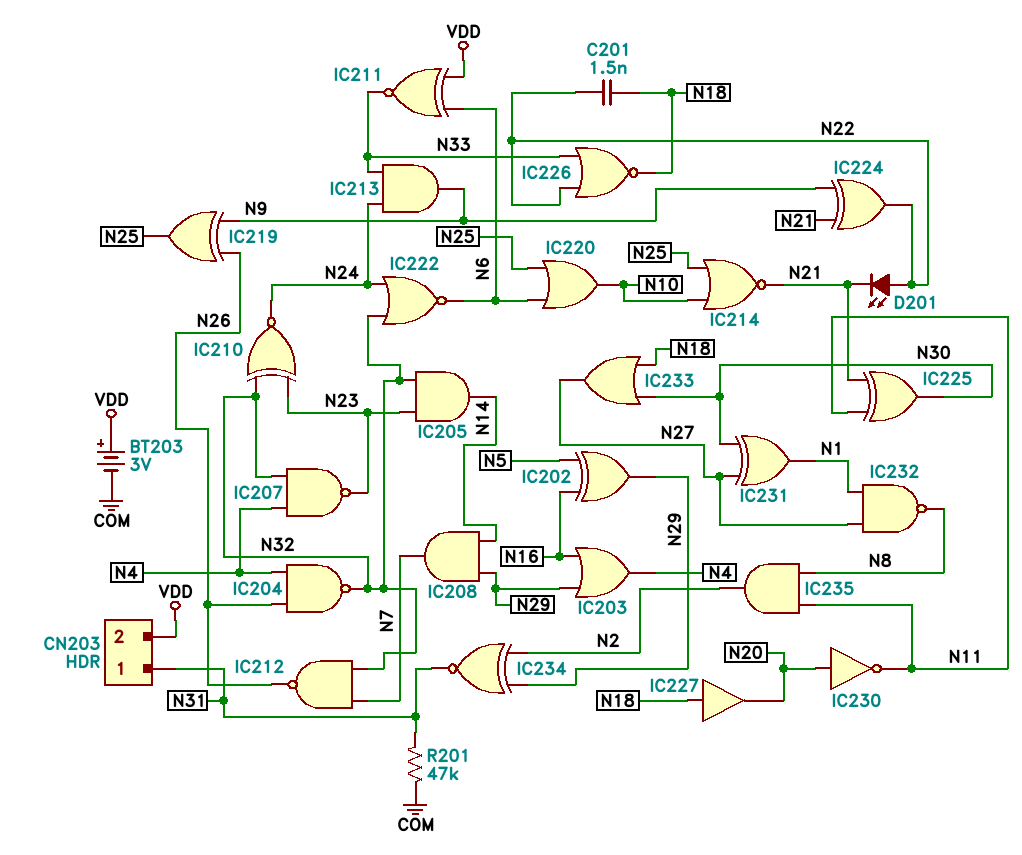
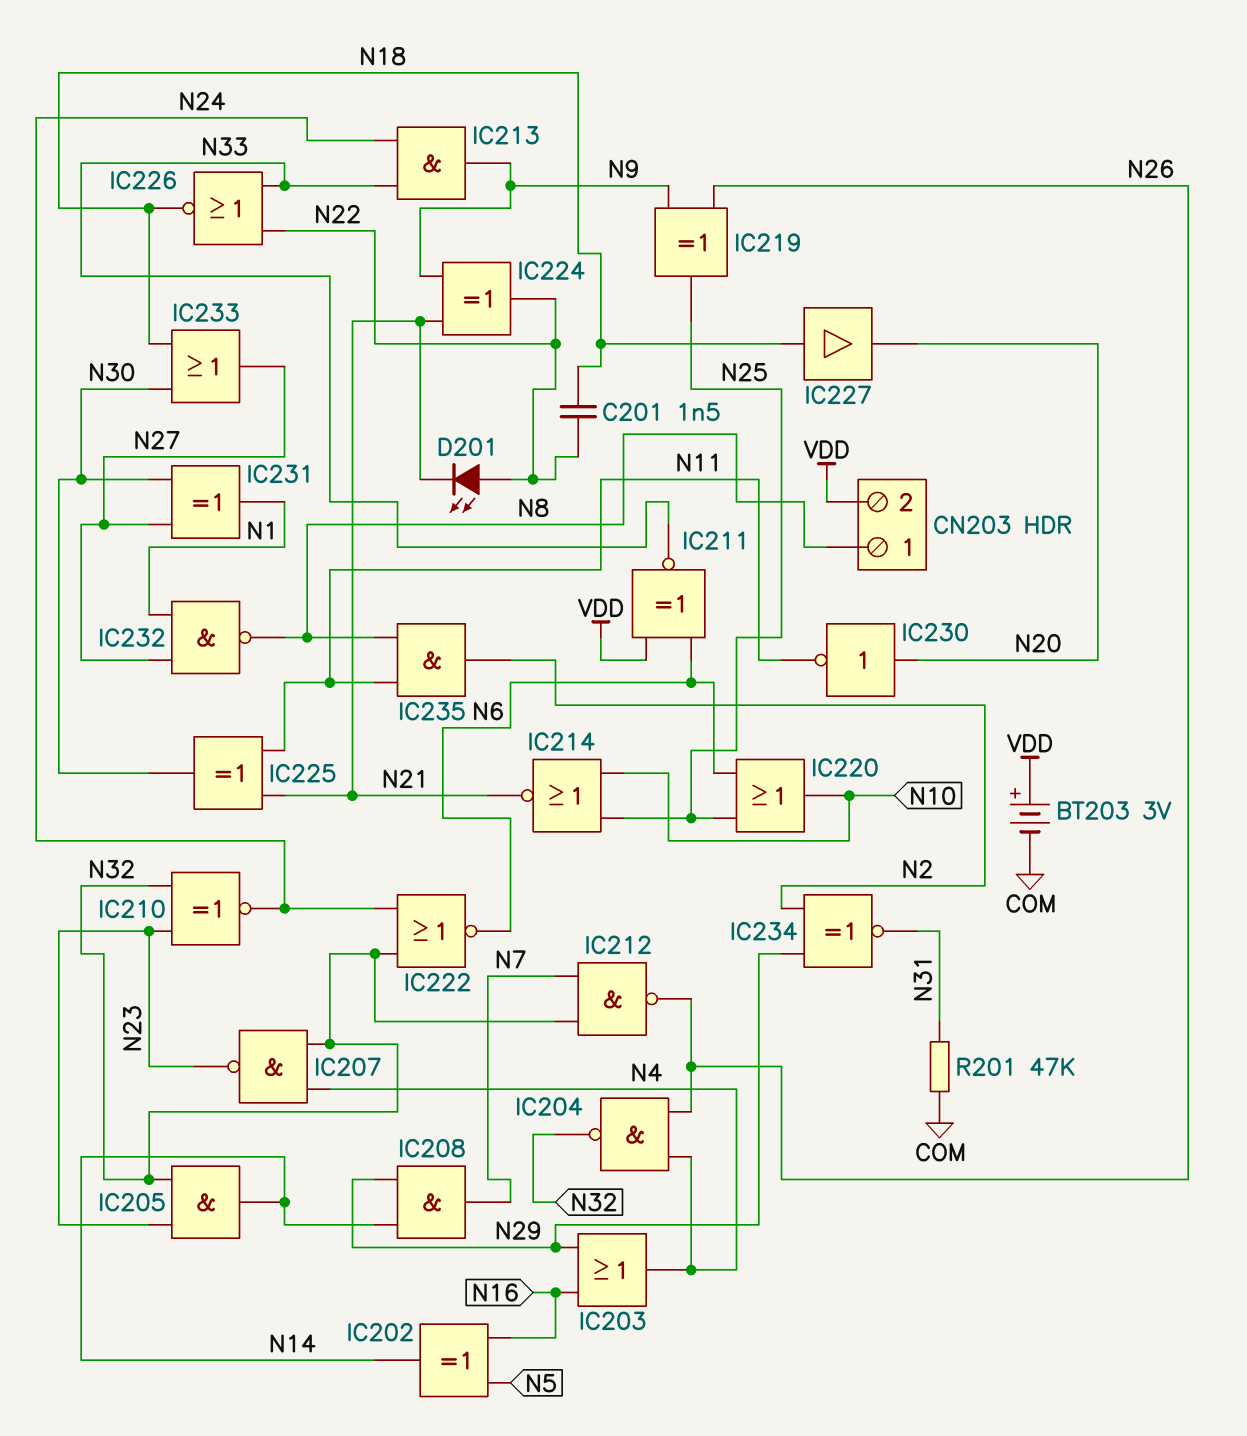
CN203 pin 1: N31 -> N8
IC202: XOR (in N5, in N16, out N29) -> XOR (in N5, in N16, out N14)

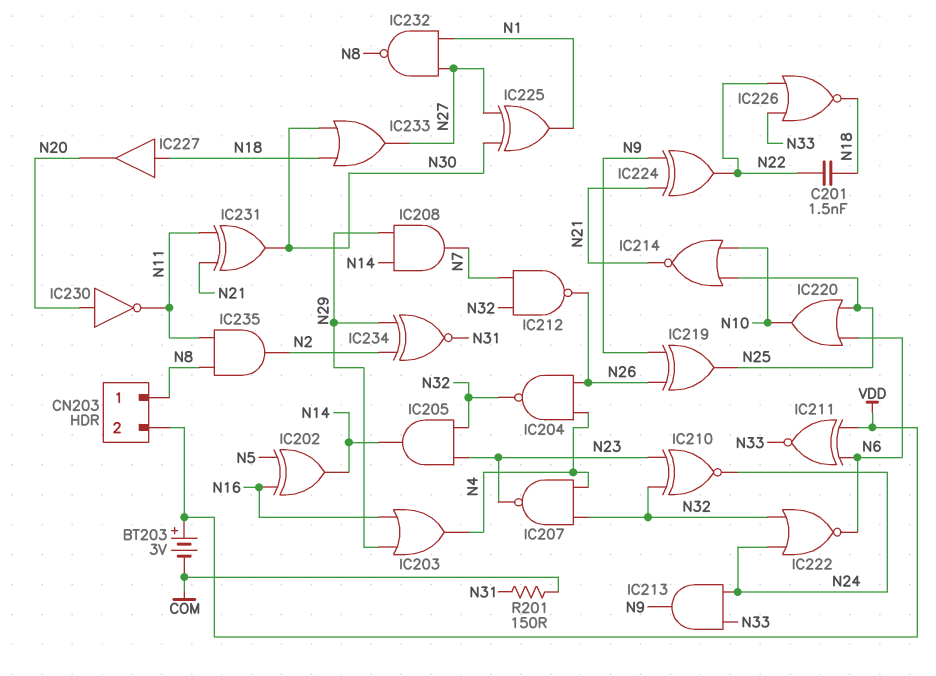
D201: LED (A N22, K N21) -> none
IC225: XOR (in N11, in N21, out N30) -> XOR (in N27, in N30, out N1)
IC231: XOR (in N27, in N30, out N1) -> XOR (in N11, in N21, out N30)
R201: 47k (COM, N31) -> 150 (COM, N31)

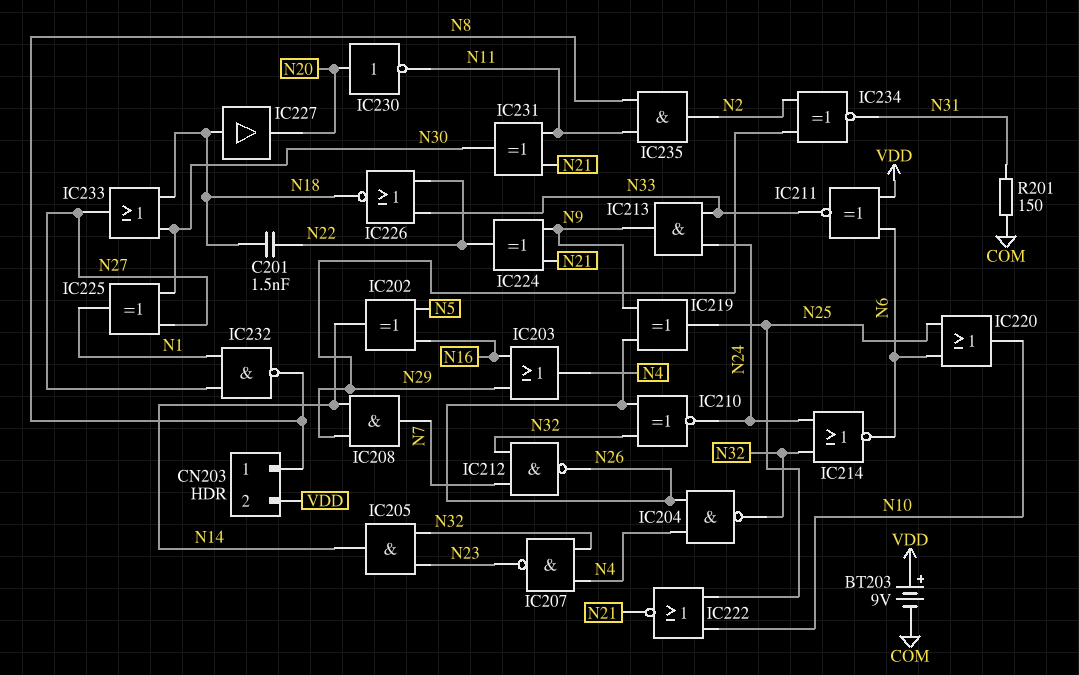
BT203: 3V (plus VDD, minus COM) -> 9V (plus VDD, minus COM)
IC210: XNOR (in N23, in N32, out N24) -> XNOR (in N26, in N32, out N24)
IC214: NOR (in N10, in N25, out N21) -> NOR (in N24, in N32, out N6)
IC222: NOR (in N24, in N32, out N6) -> NOR (in N10, in N25, out N21)

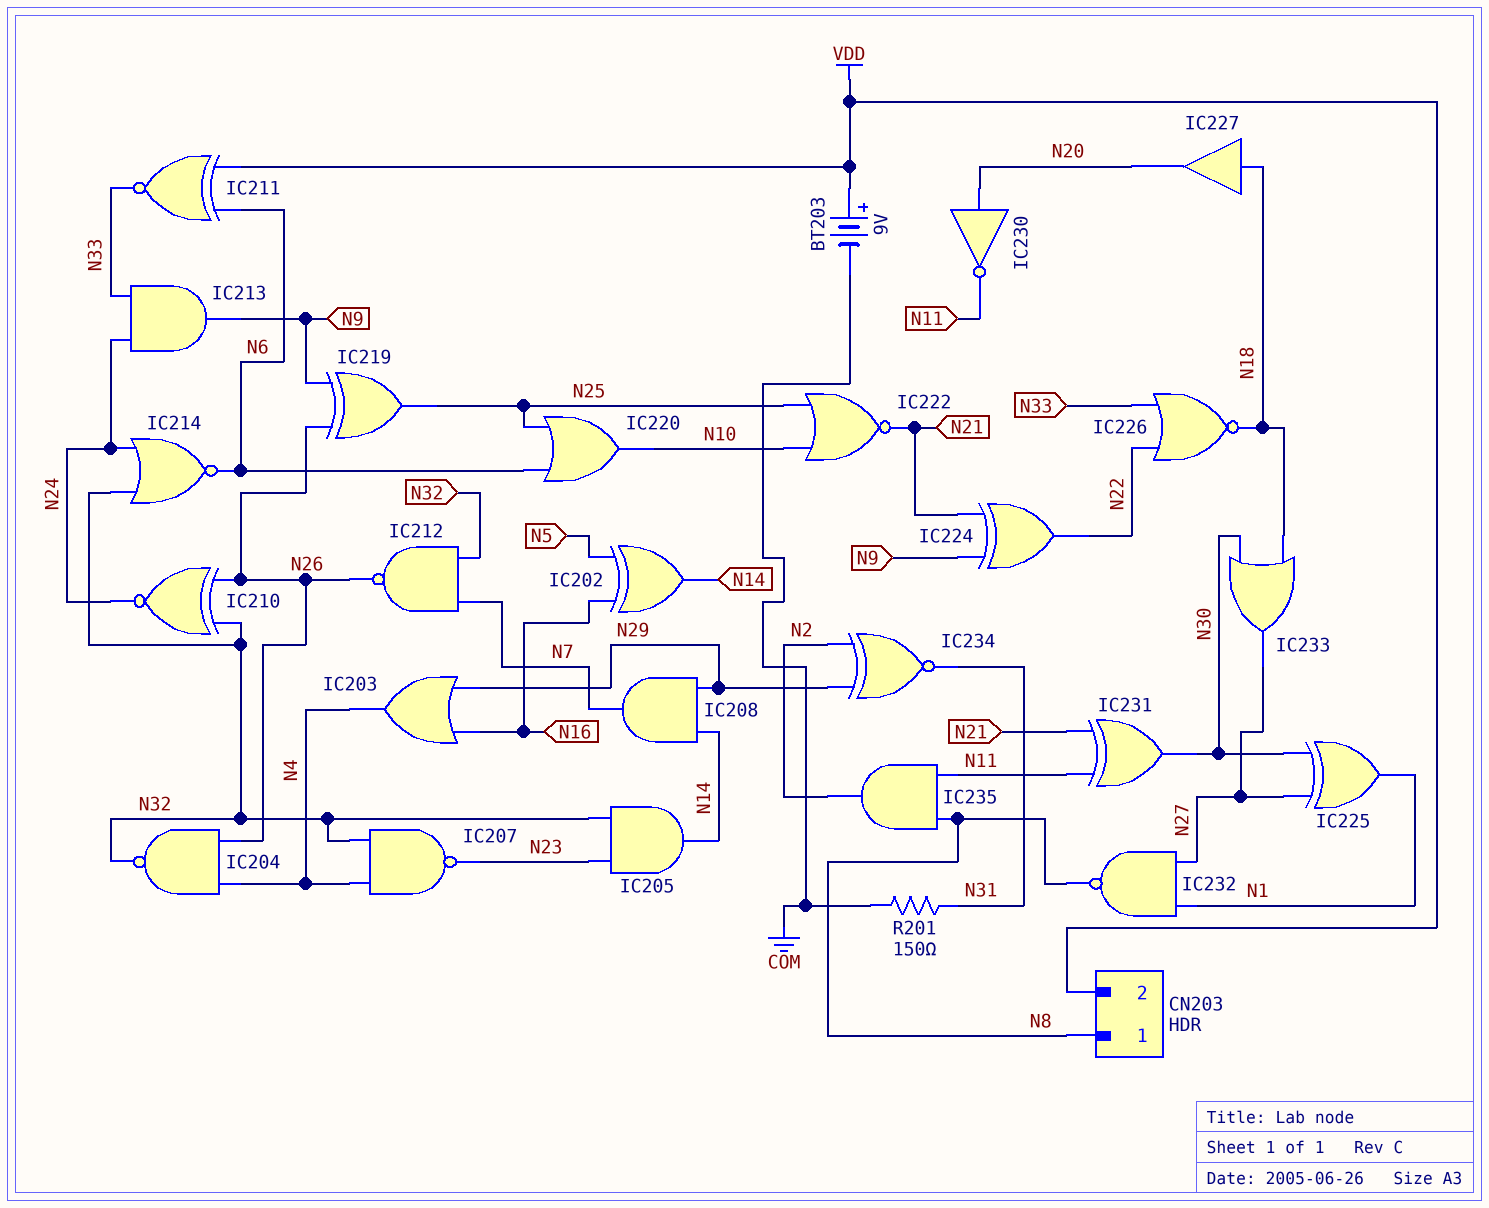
C201: 1.5nF (N18, N22) -> none

